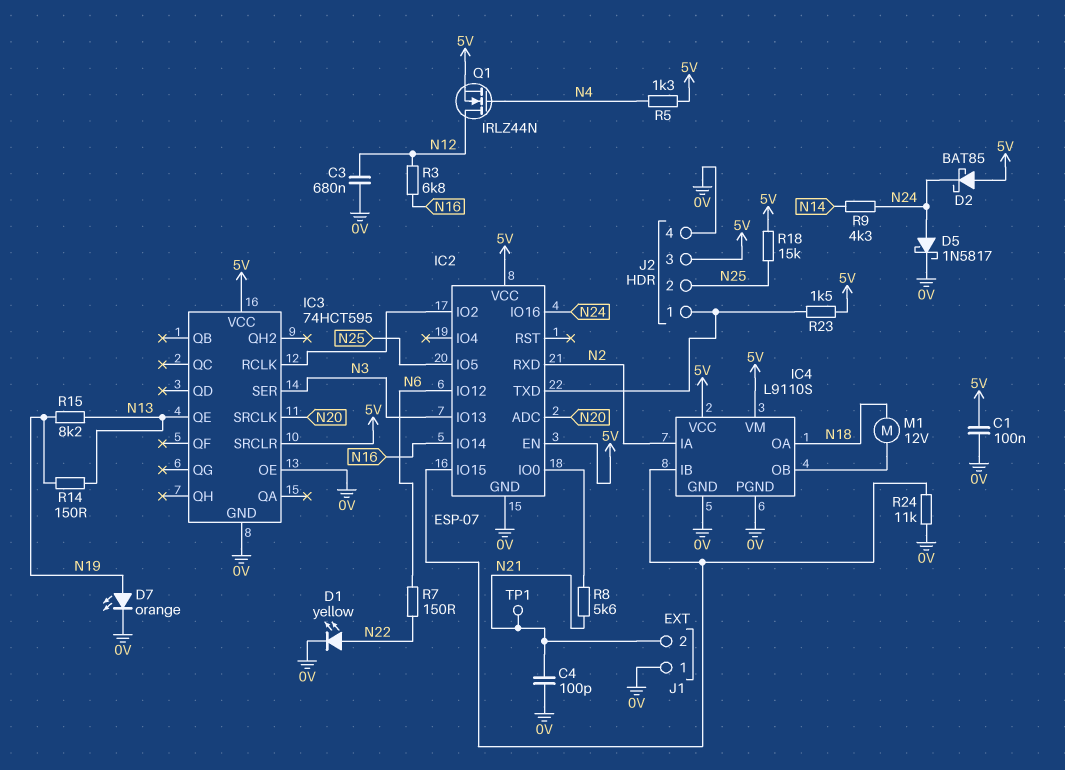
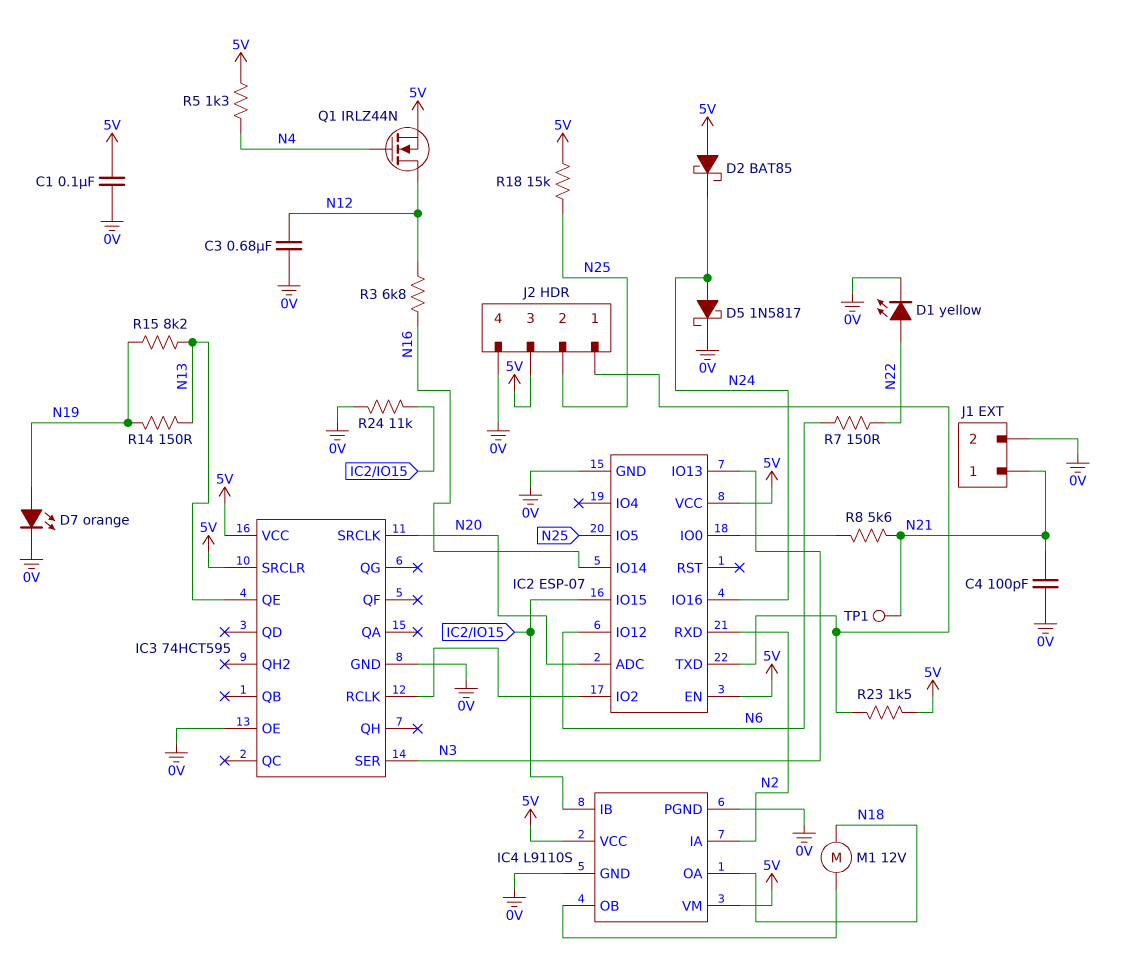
J1 pin 1: 0V -> N21
J1 pin 2: N21 -> 0V
R9: 4.3k (N14, N24) -> none

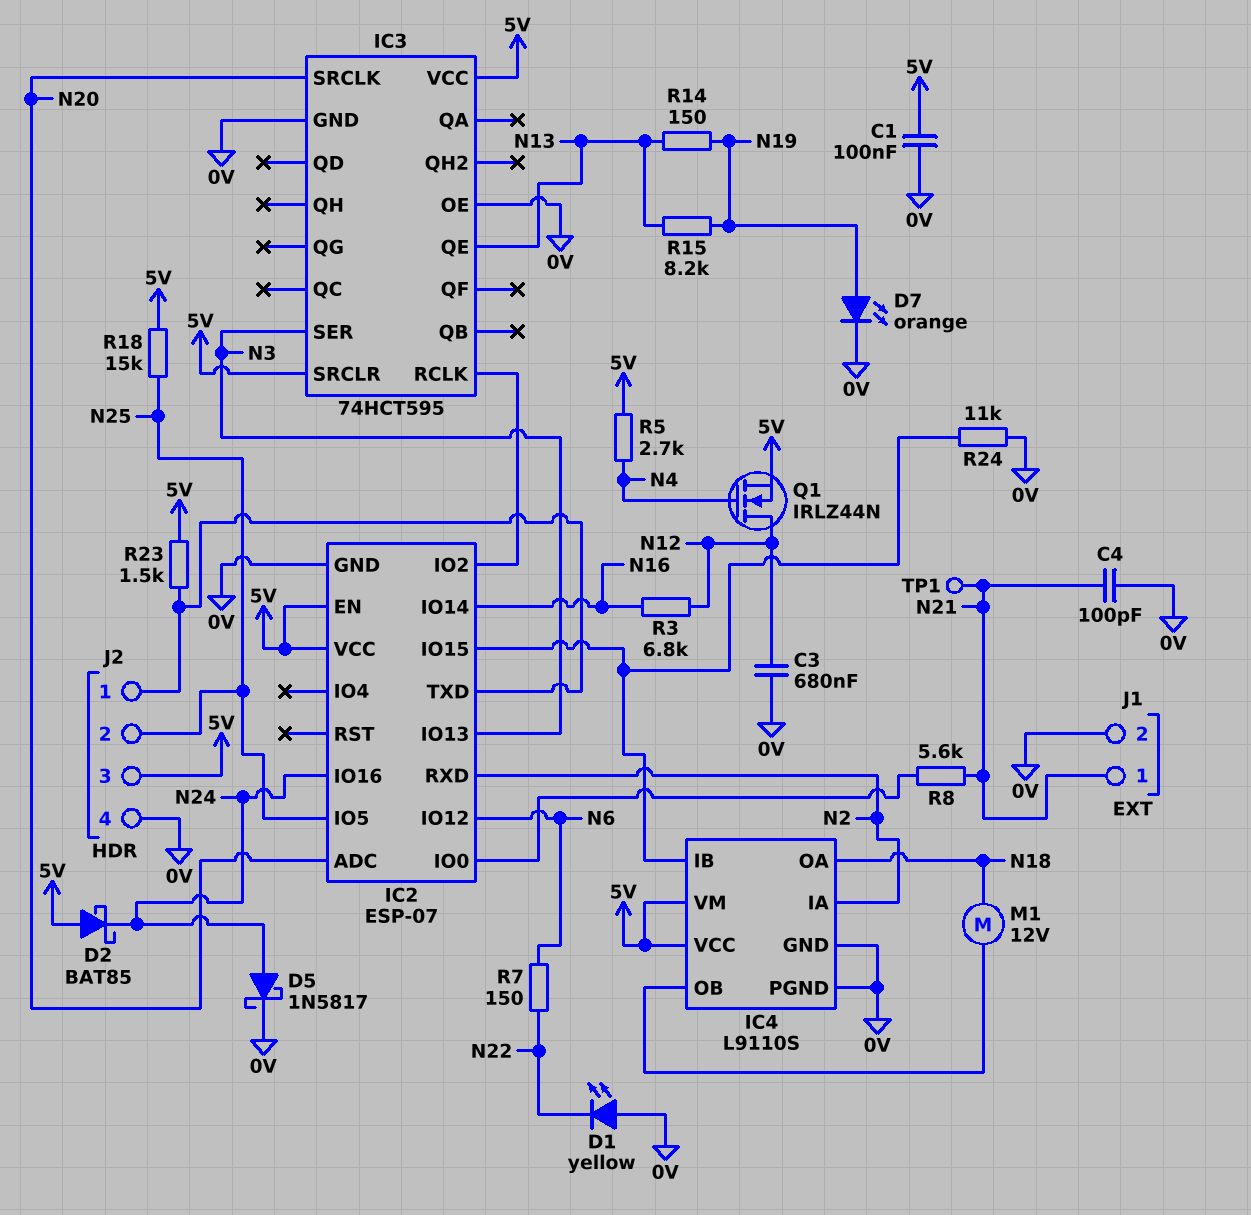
D1: LED yellow (A N22, K 0V) -> LED yellow (A 0V, K N22)
R5: 1.3k (5V, N4) -> 2.7k (5V, N4)

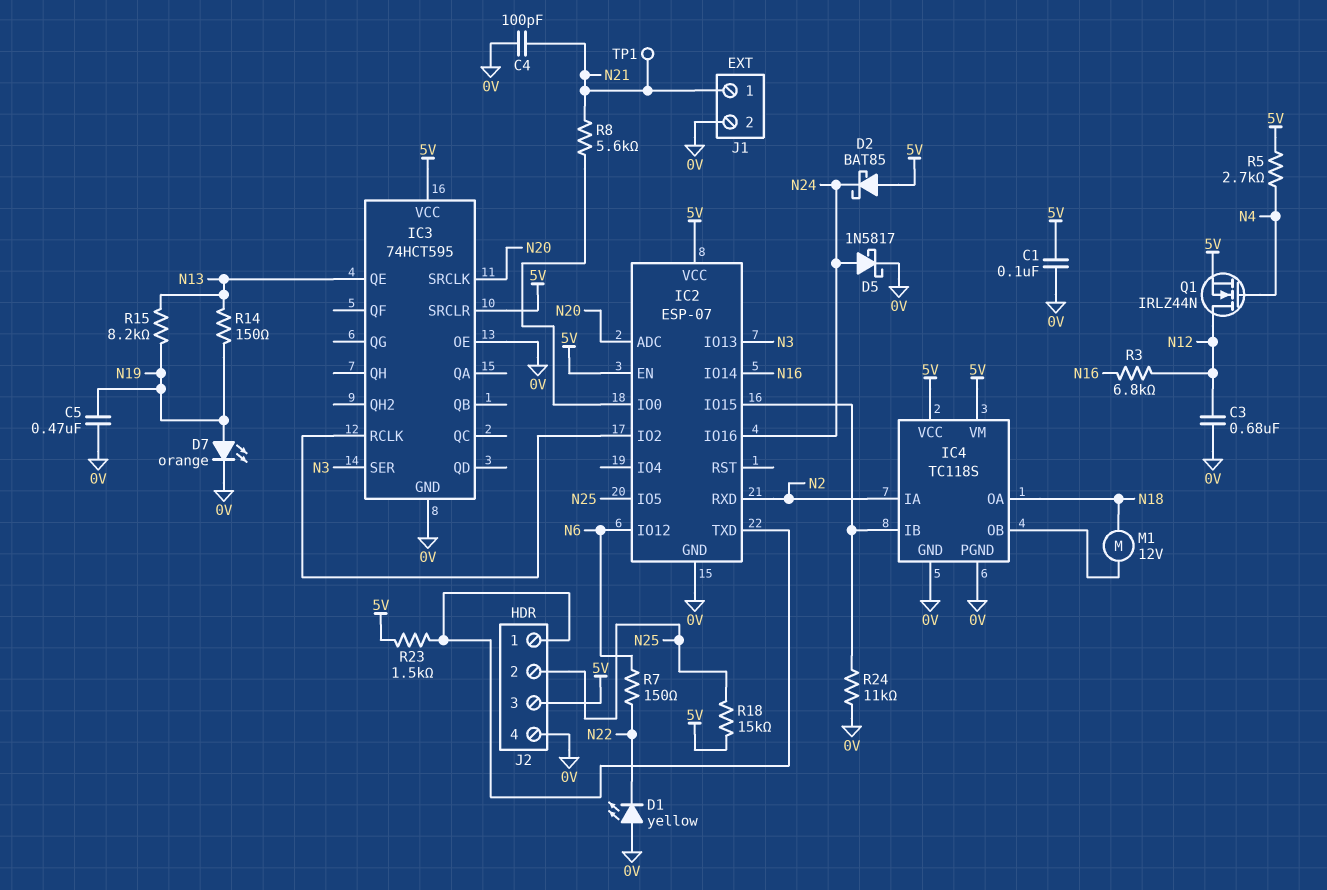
C5: none -> 470nF (0V, N19)
IC4: L9110S -> TC118S

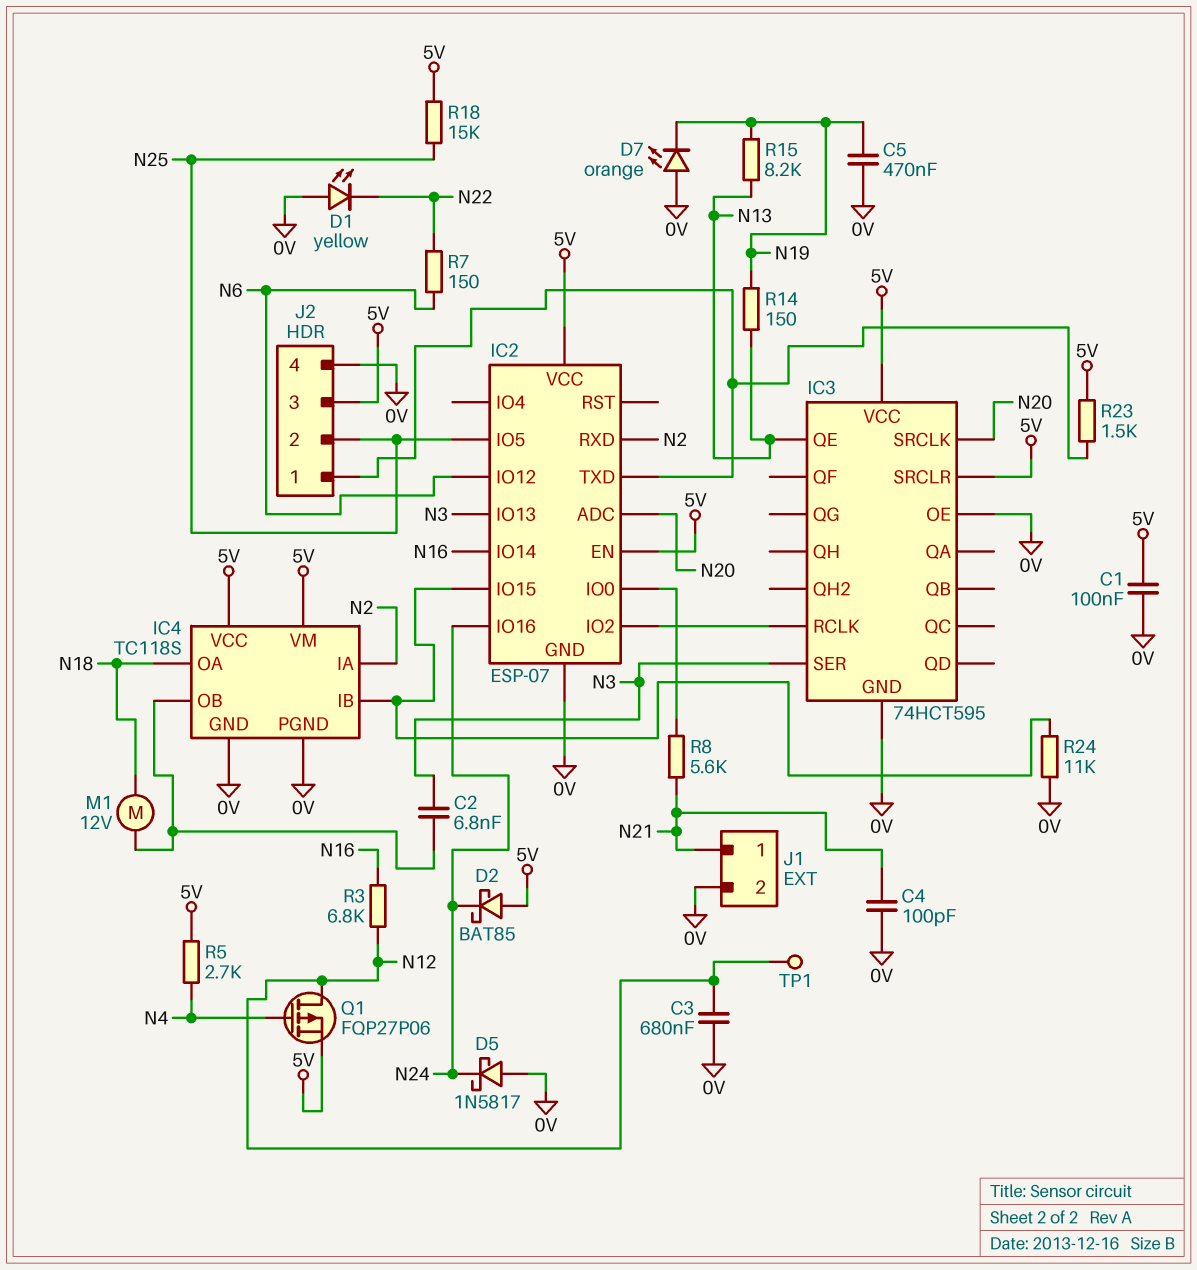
C2: none -> 6.8nF (IC4/OB, N3)
D5: schottky 1N5817 (A N24, K 0V) -> schottky 1N5817 (A 0V, K N24)
D7: LED orange (A N19, K 0V) -> LED orange (A 0V, K N19)
Q1: NMOS IRLZ44N (G N4, D N12, S 5V) -> PMOS FQP27P06 (G N4, D N12, S 5V)
TP1: test point (N21) -> test point (N12)

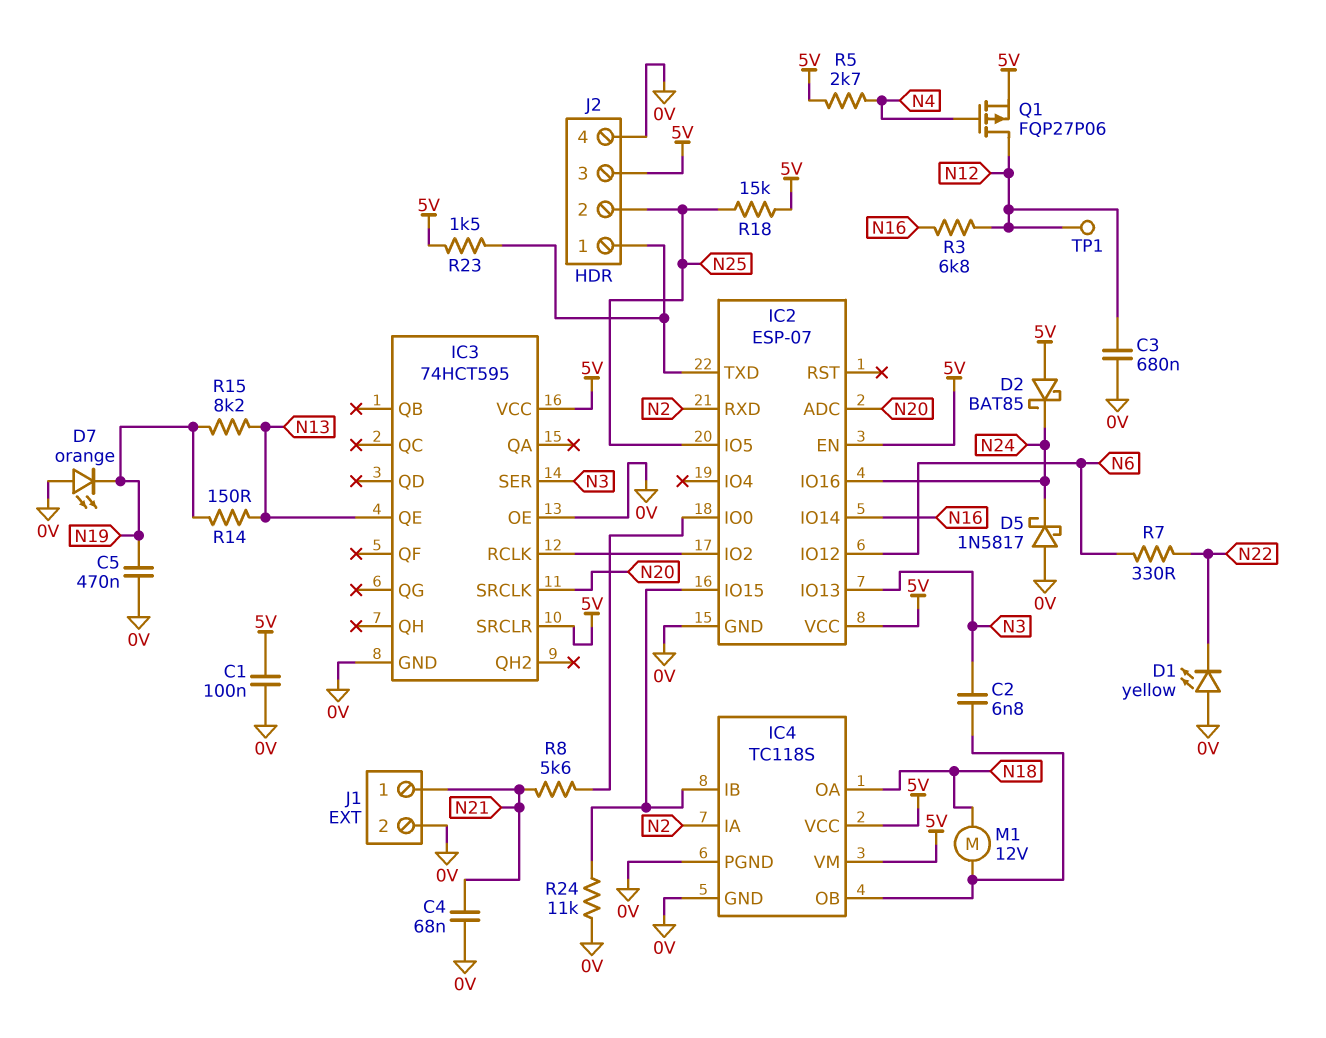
C4: 100pF (0V, N21) -> 68nF (0V, N21)
R7: 150 (N6, N22) -> 330 (N6, N22)

